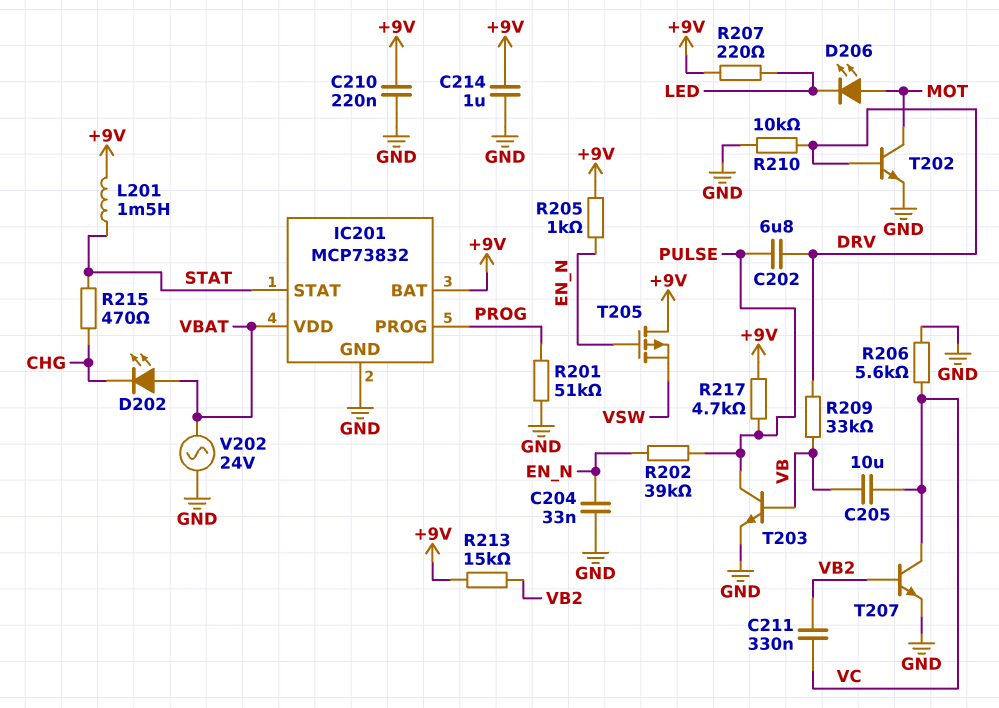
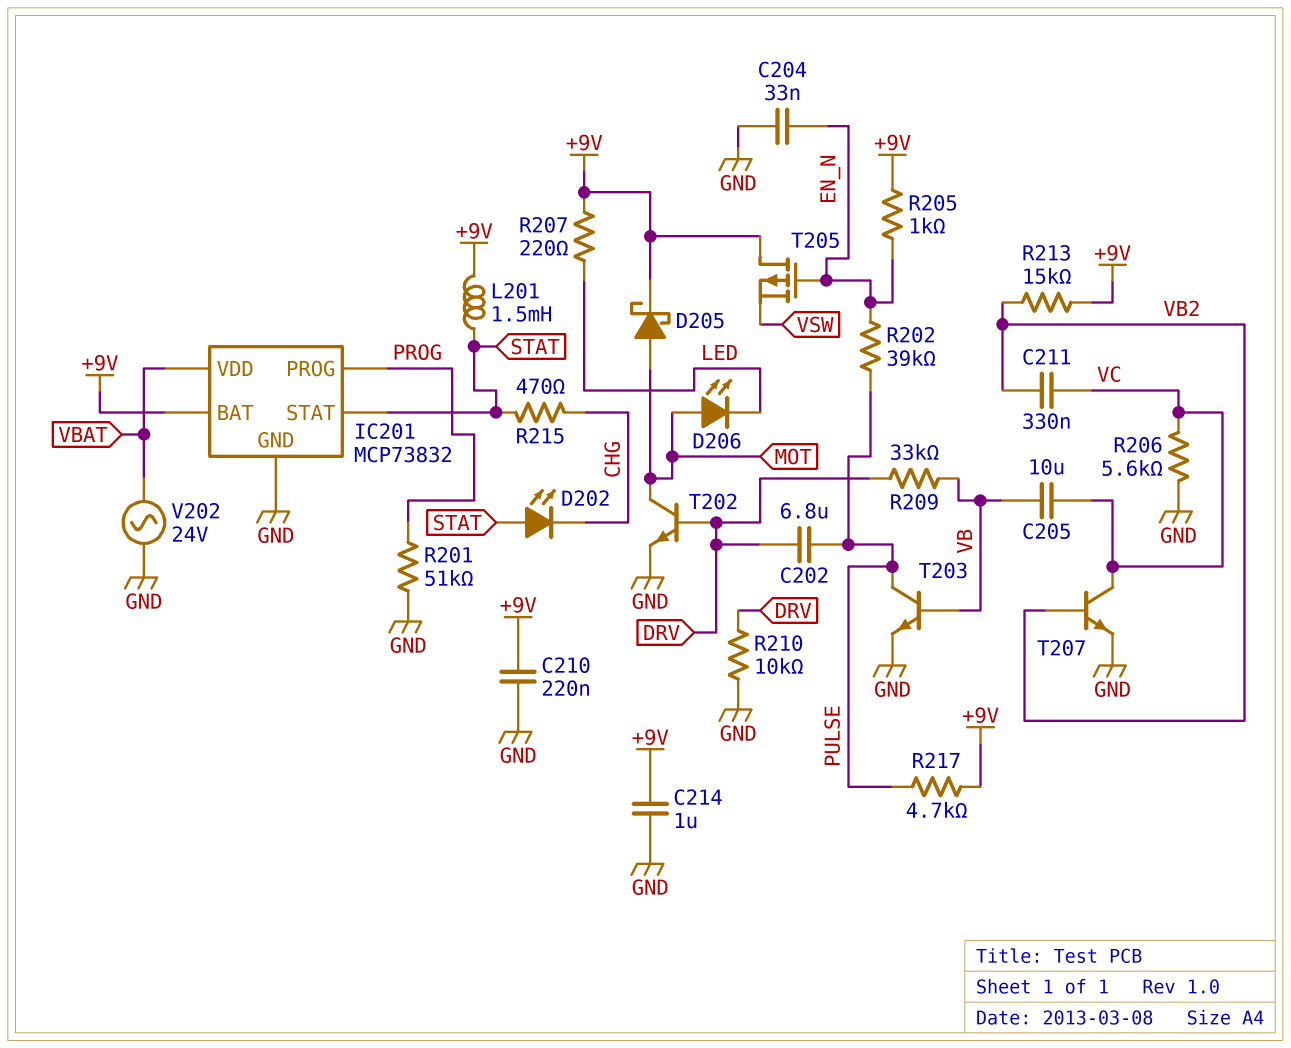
D202: LED (A VBAT, K CHG) -> LED (A STAT, K CHG)
D205: none -> schottky (A MOT, K +9V)

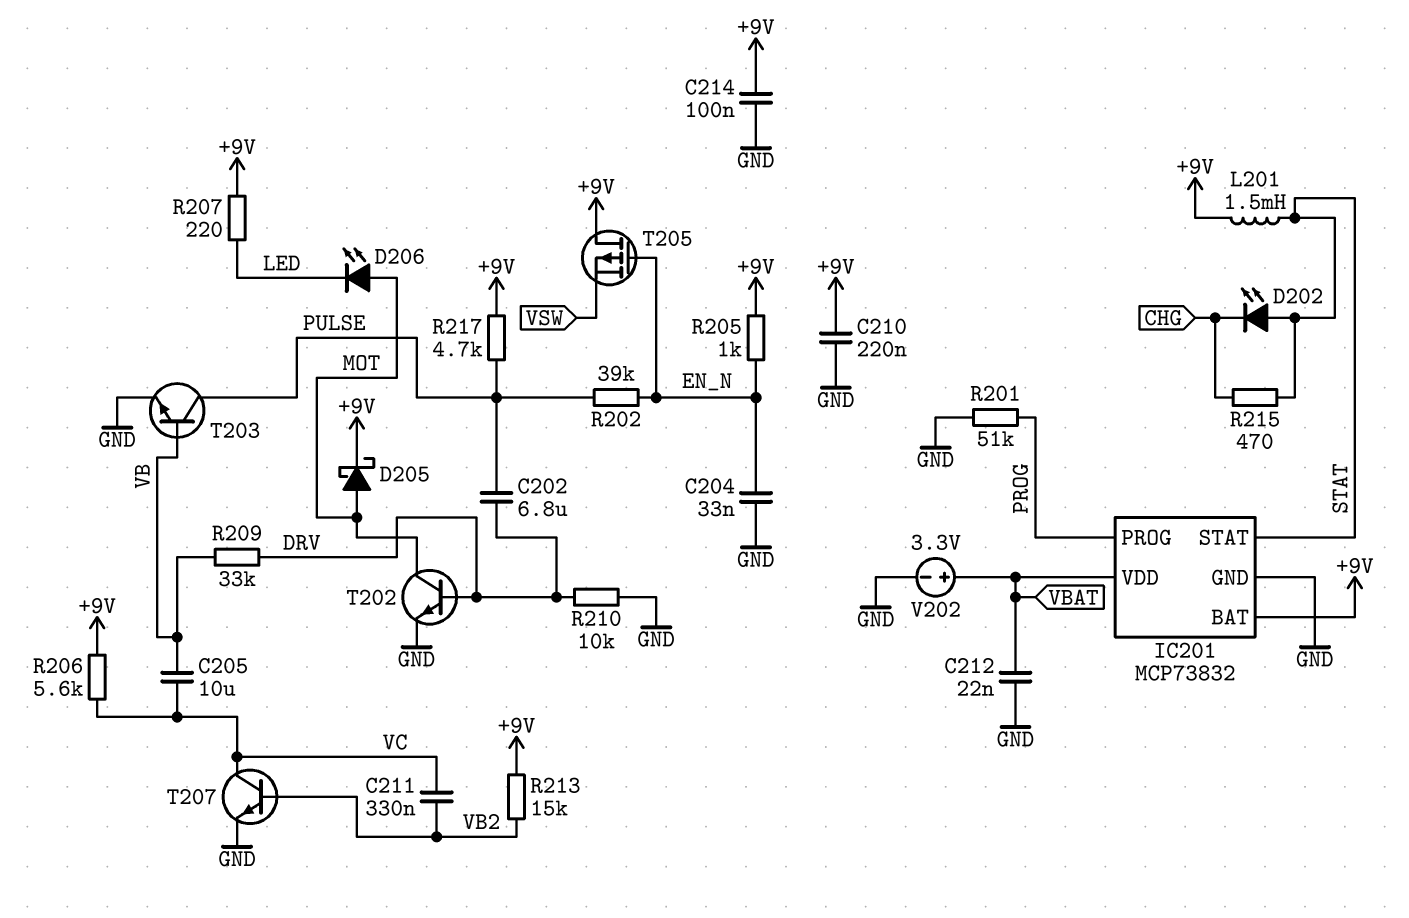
C212: none -> 22nF (GND, VBAT)
C214: 1uF (+9V, GND) -> 100nF (+9V, GND)
R206: 5.6k (GND, VC) -> 5.6k (+9V, VC)
V202: AC 24V (GND, VBAT) -> 3.3V (plus VBAT, minus GND)

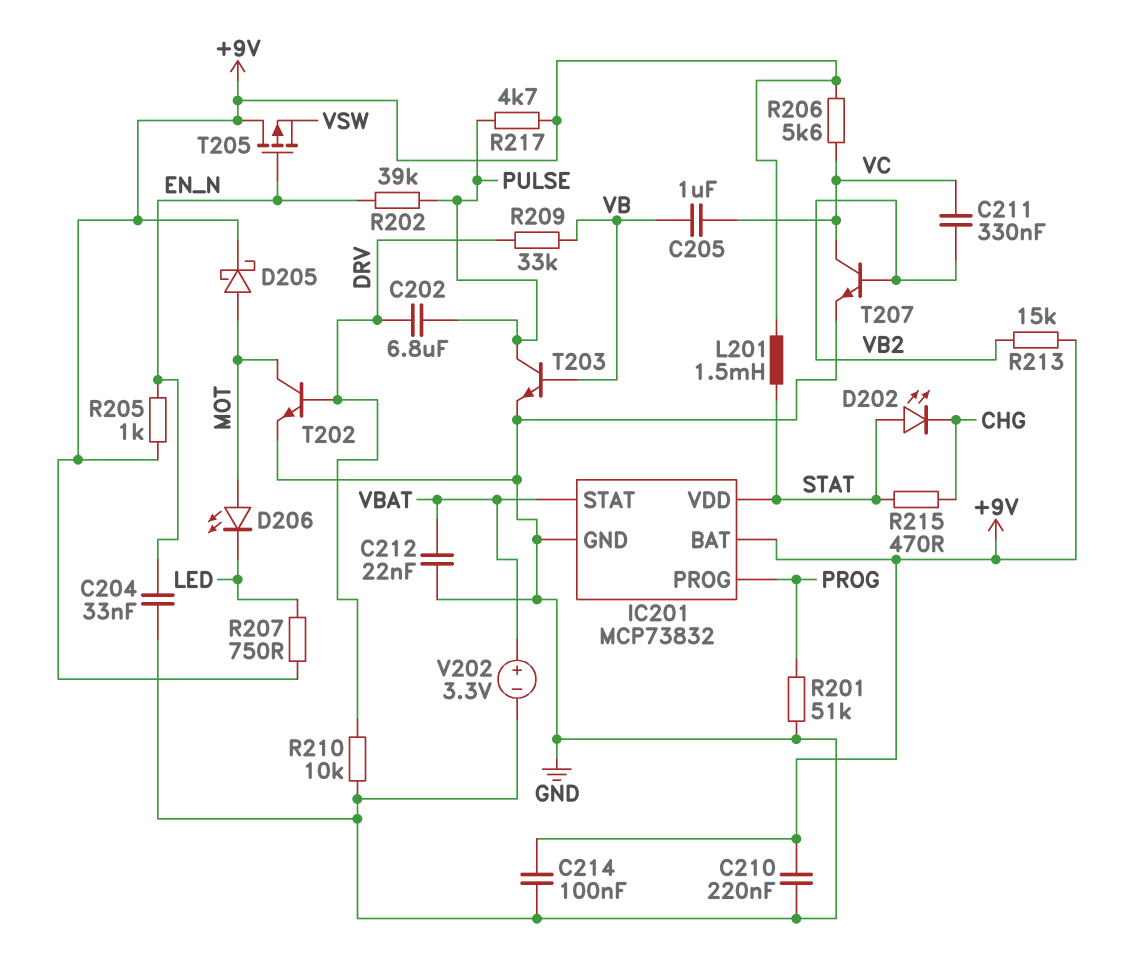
C205: 10uF (VB, VC) -> 1uF (VB, VC)
IC201 pin STAT: STAT -> VBAT
IC201 pin VDD: VBAT -> STAT
R207: 220 (+9V, LED) -> 750 (+9V, LED)

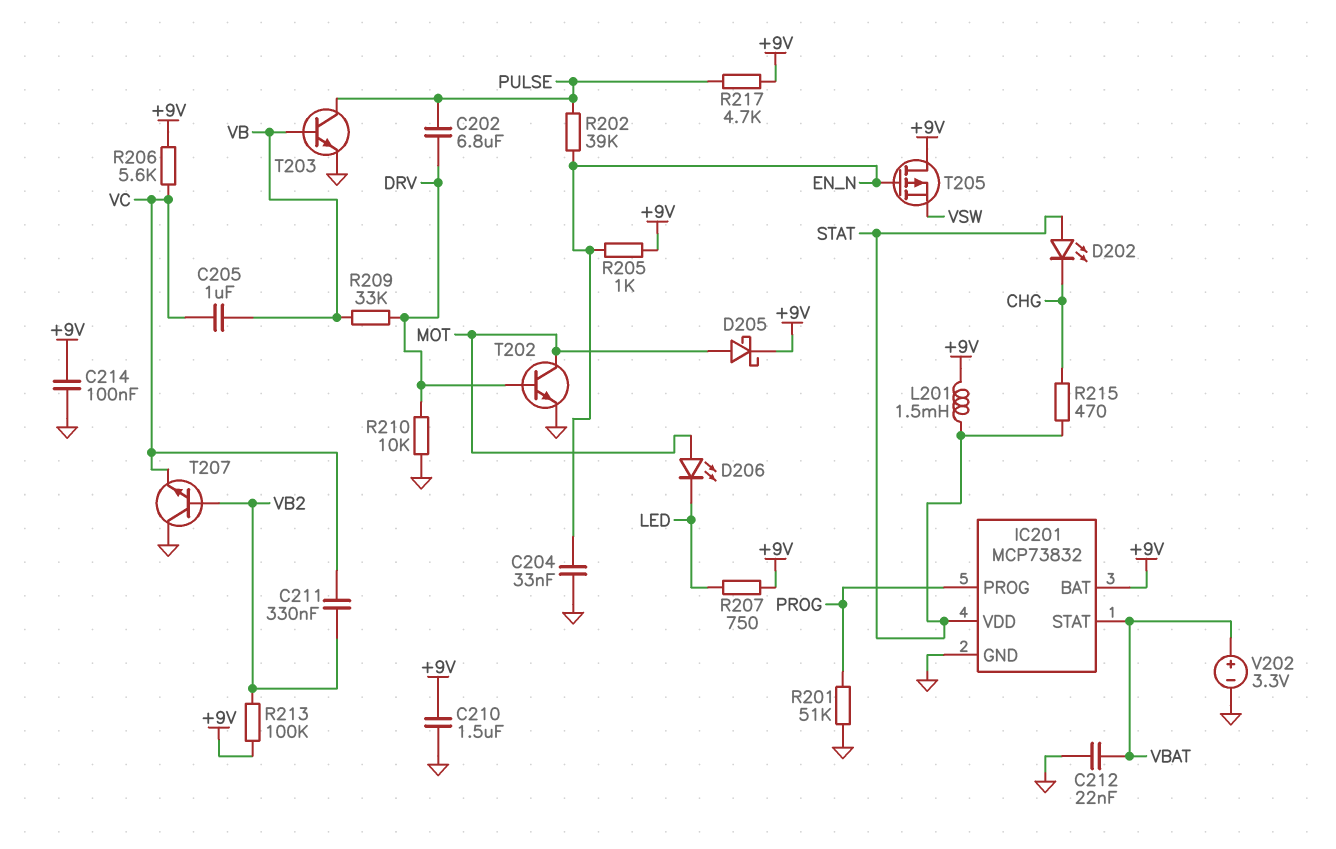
C210: 220nF (+9V, GND) -> 1.5uF (+9V, GND)
R213: 15k (+9V, VB2) -> 100k (+9V, VB2)
T207: NPN (B VB2, C VC, E GND) -> NPN (B VB2, C GND, E VC)

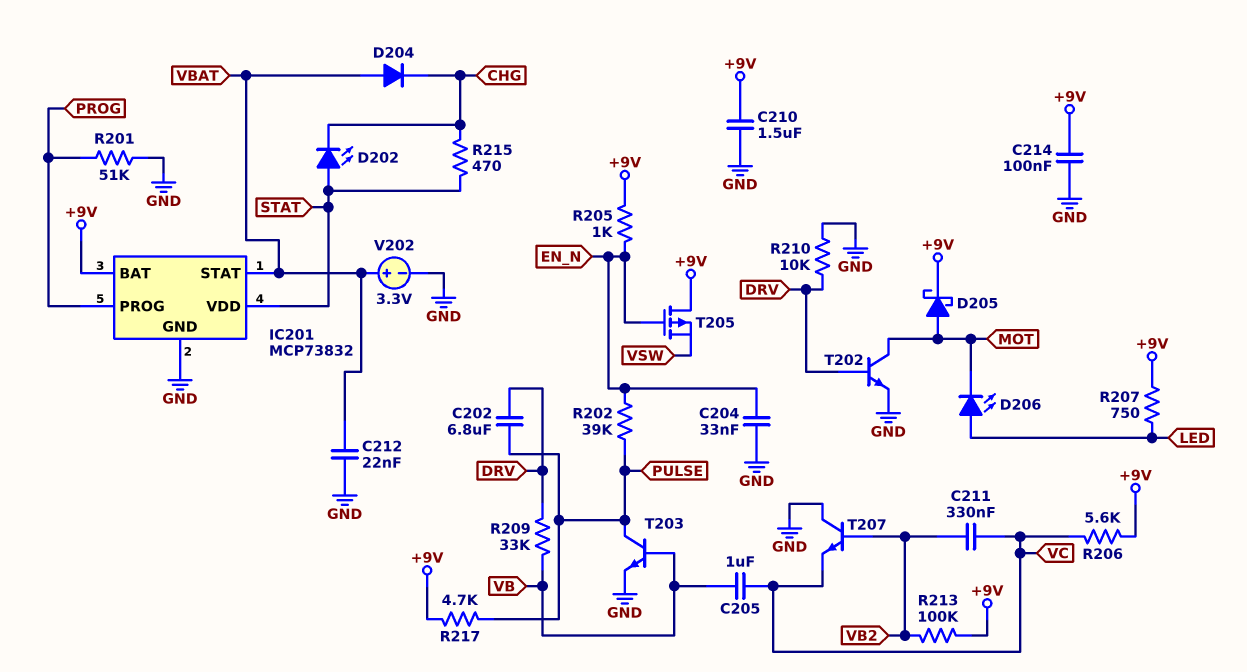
D204: none -> diode (A VBAT, K CHG)
D206: LED (A MOT, K LED) -> LED (A LED, K MOT)
L201: 1.5mH (+9V, STAT) -> none

